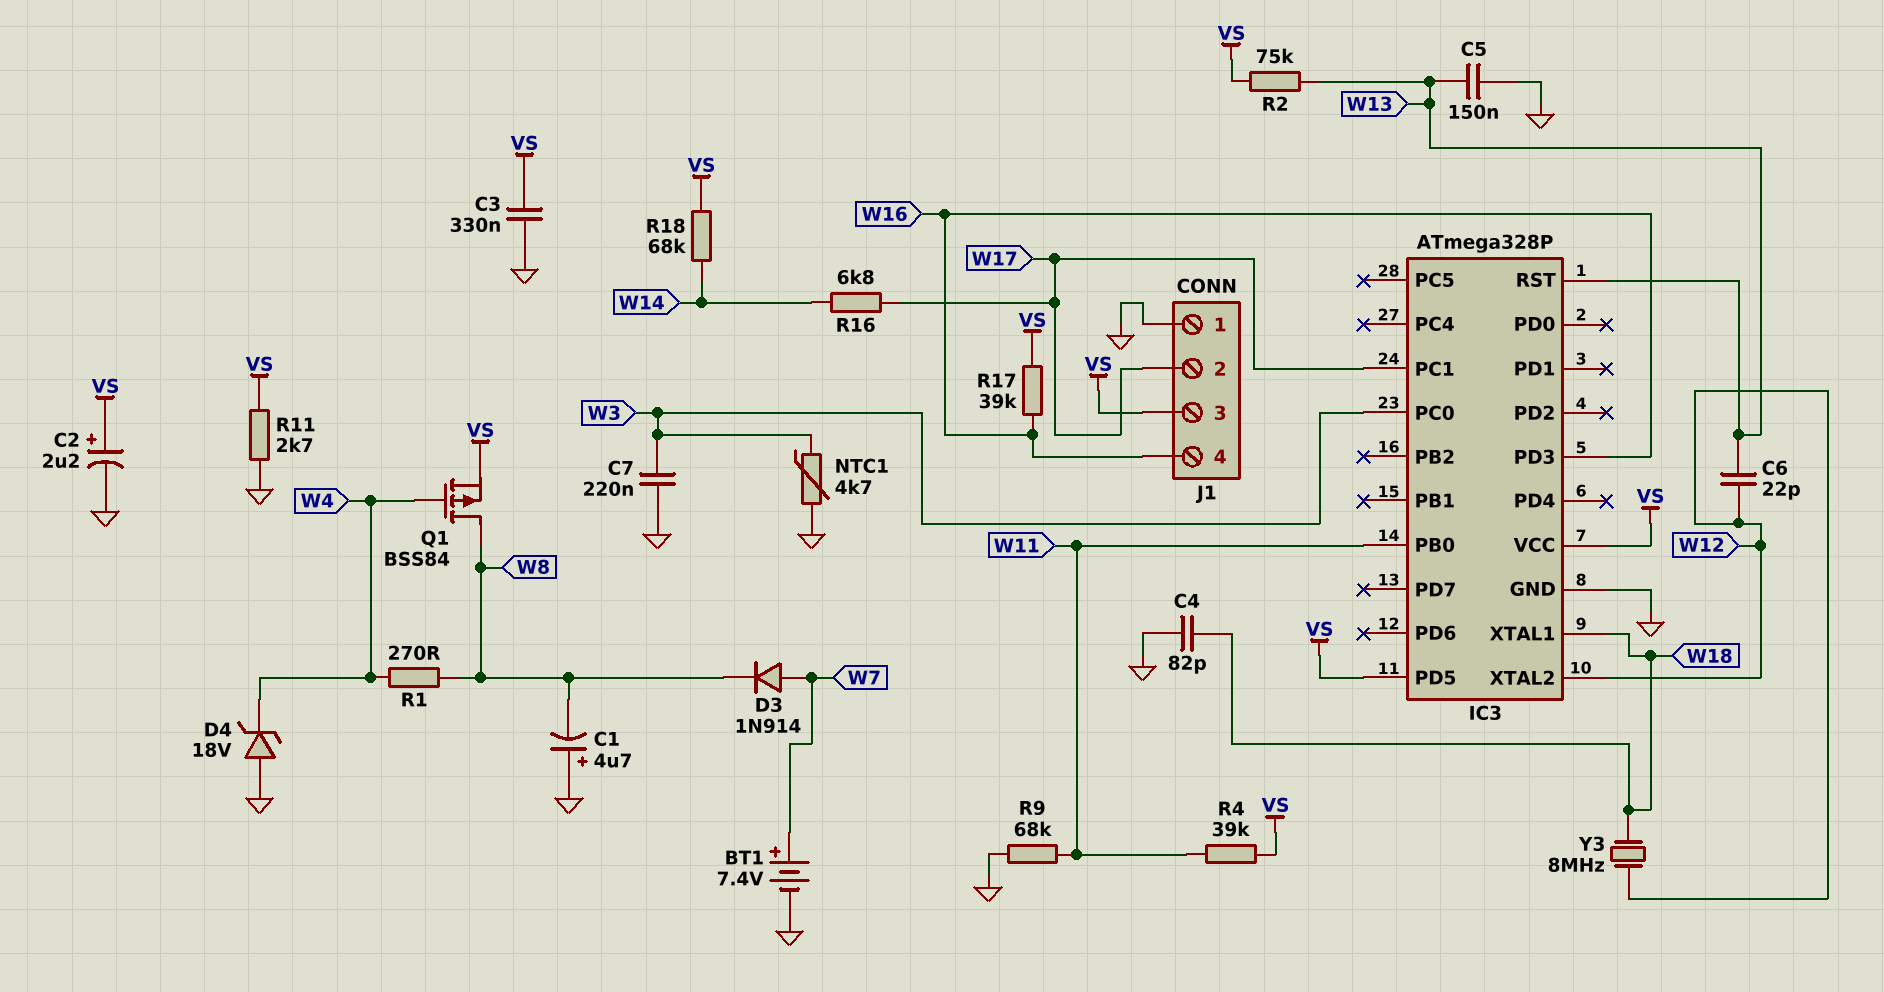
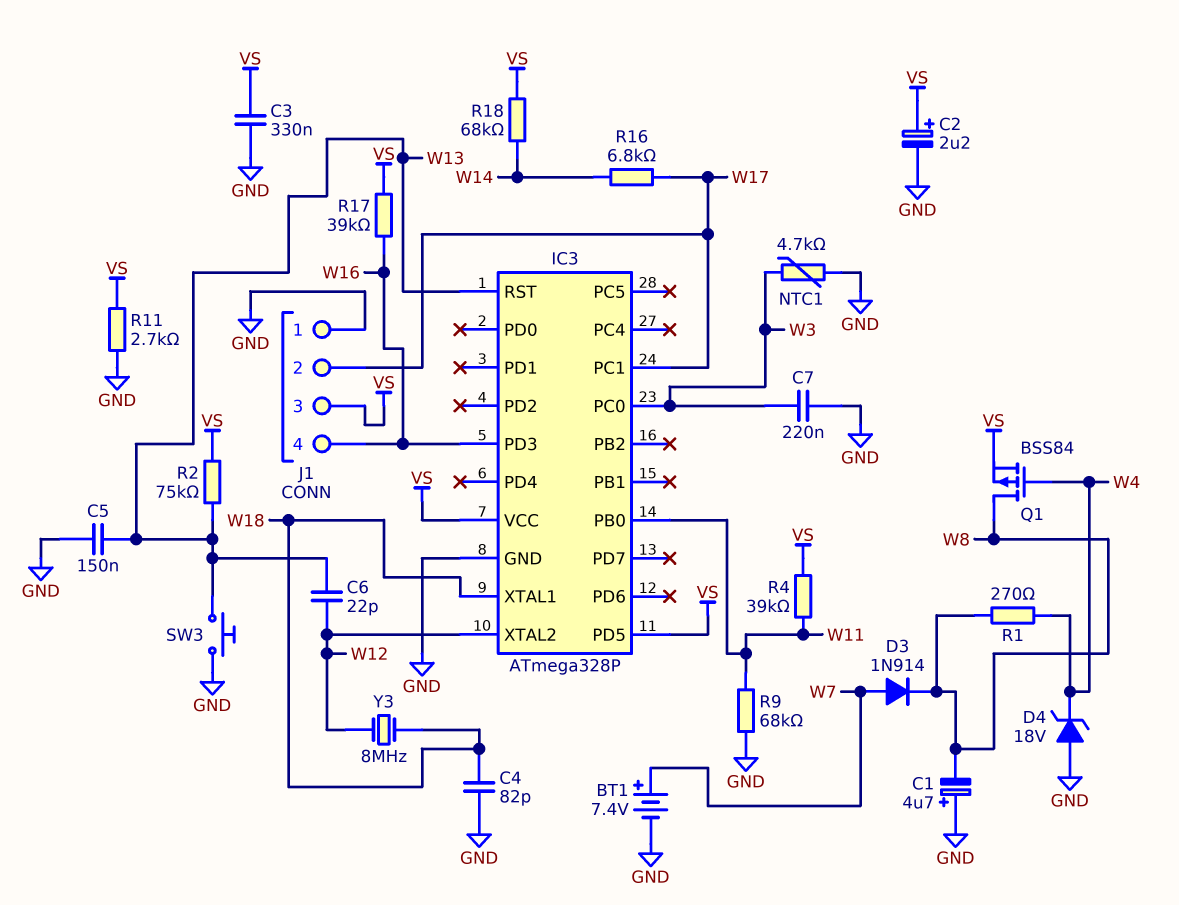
SW3: none -> button (GND, W13)

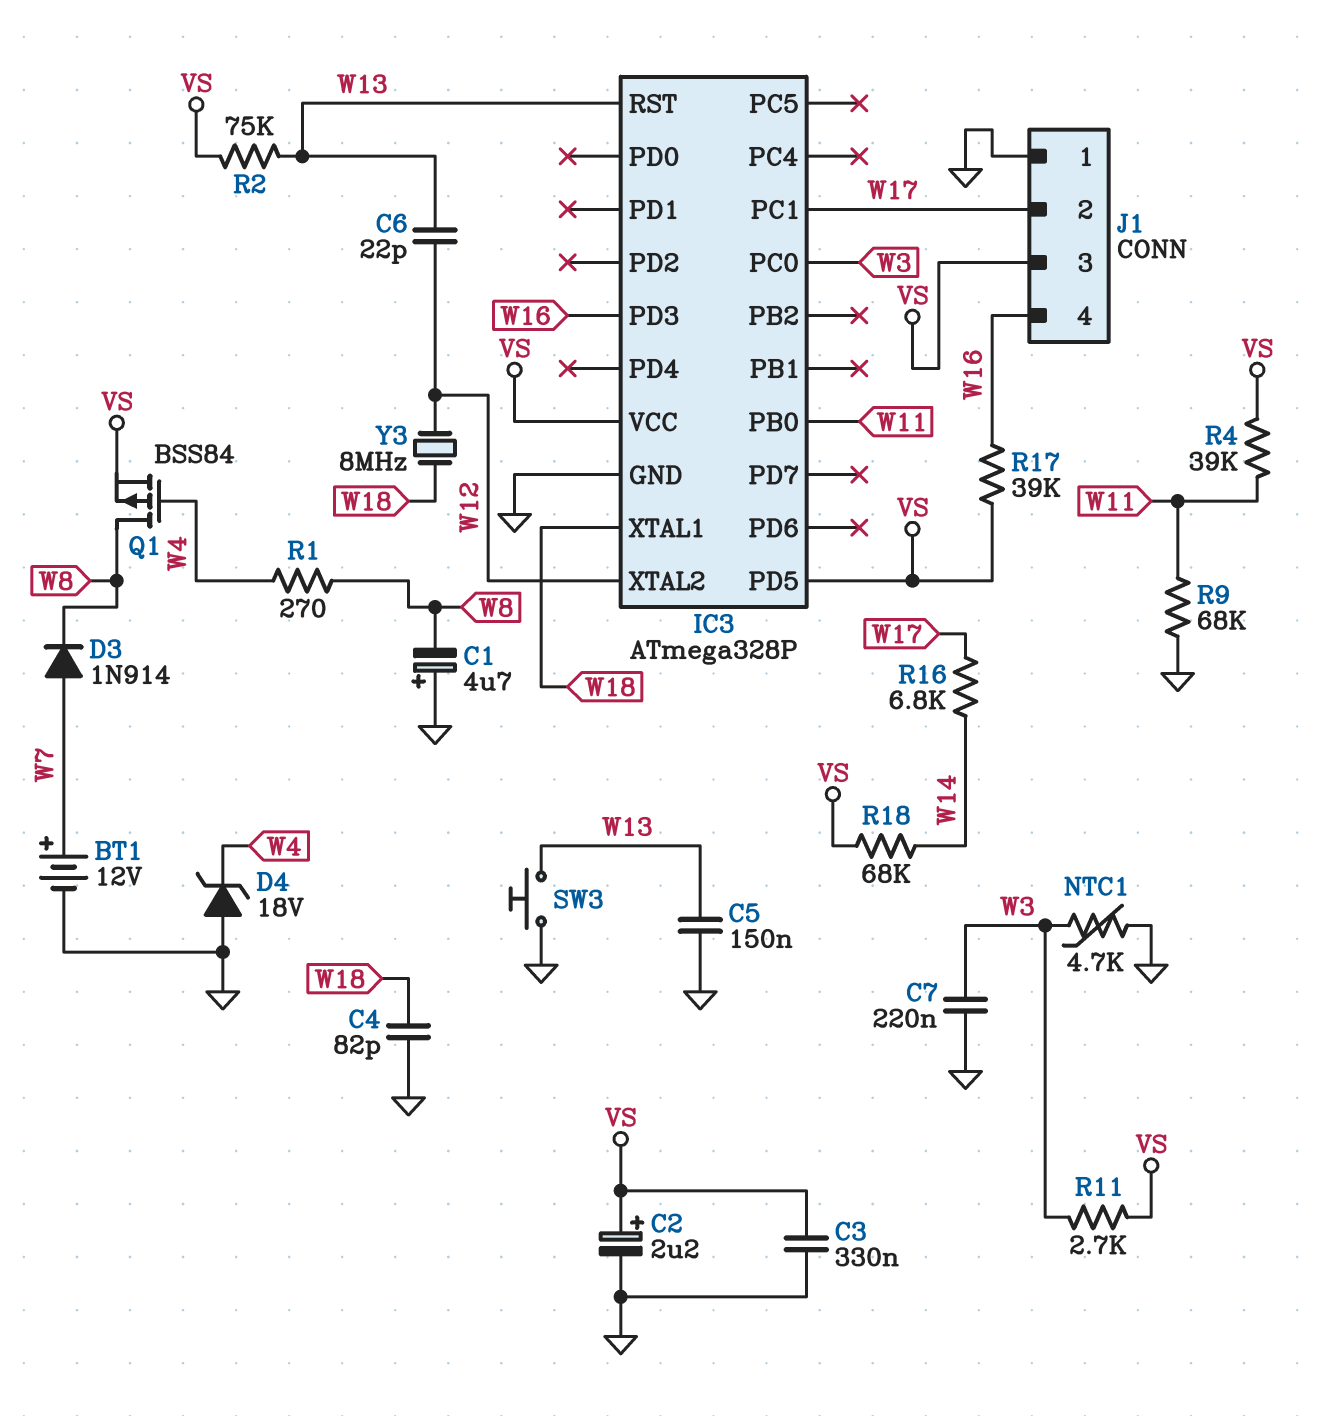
BT1: 7.4V (plus W7, minus GND) -> 12V (plus W7, minus GND)
R11: 2.7k (GND, VS) -> 2.7k (VS, W3)

